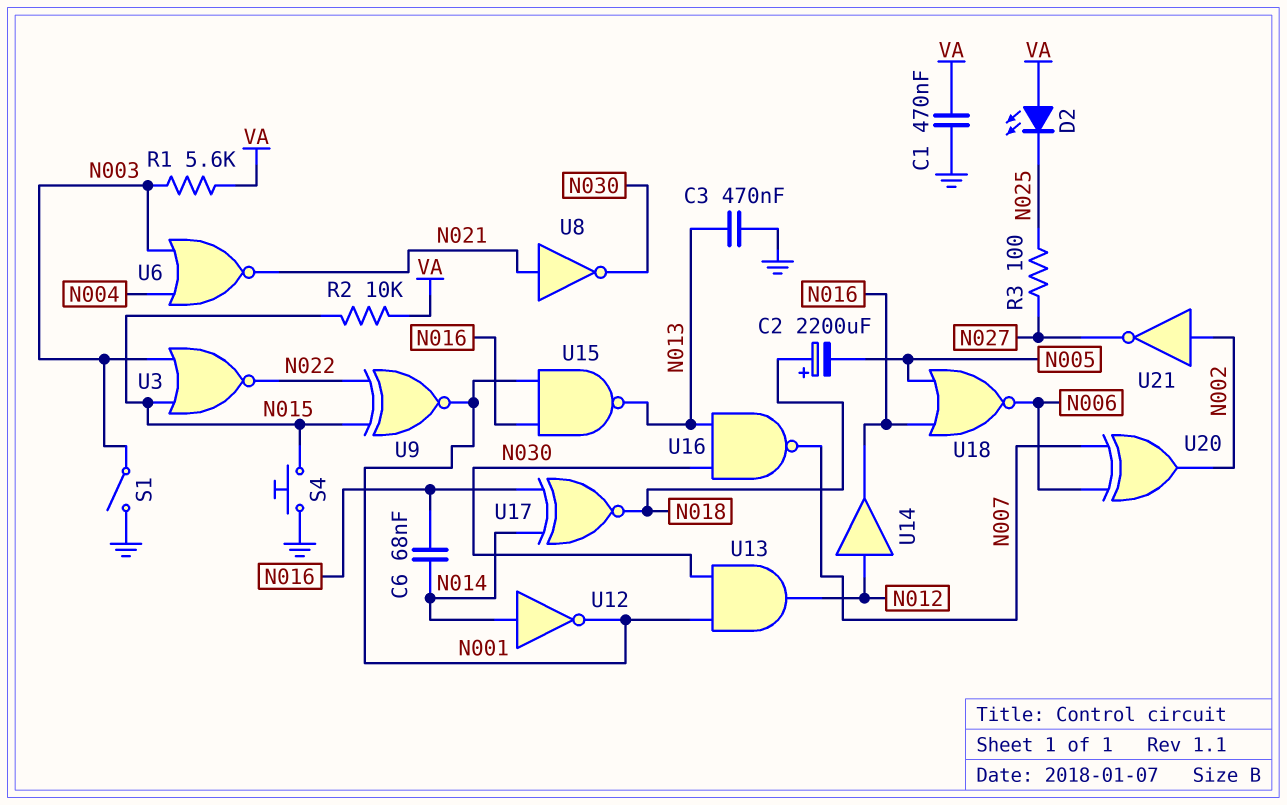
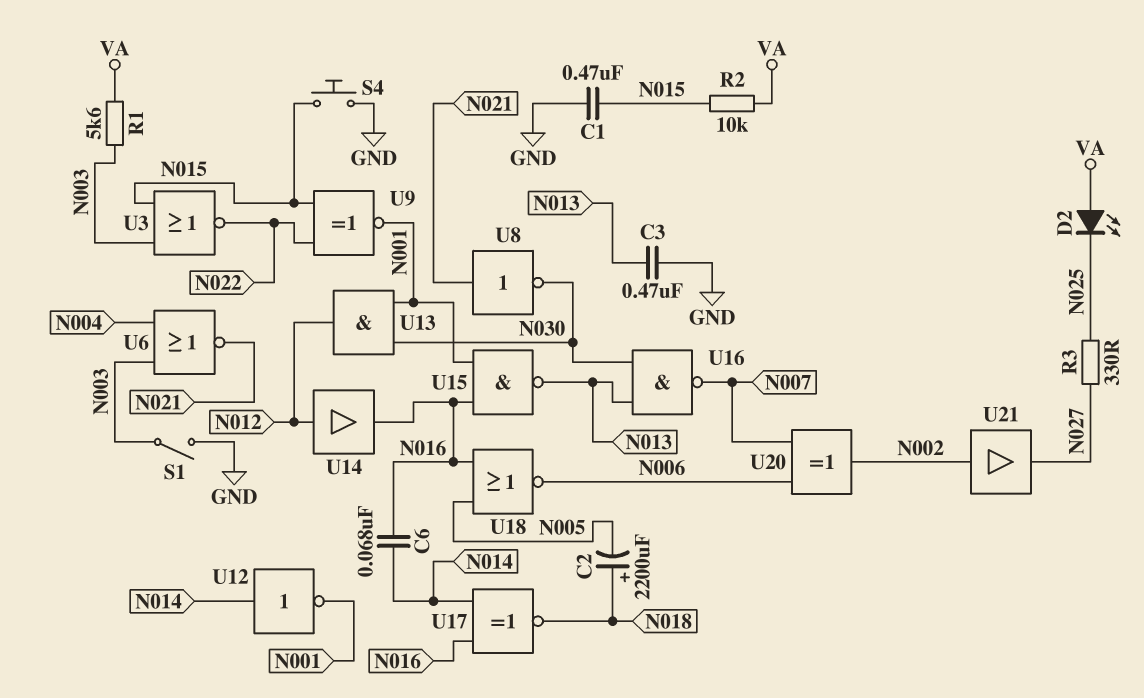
C1: 470nF (GND, VA) -> 470nF (GND, N015)
R3: 100 (N025, N027) -> 330 (N025, N027)
U21: NOT (in N002, out N027) -> buffer (in N002, out N027)

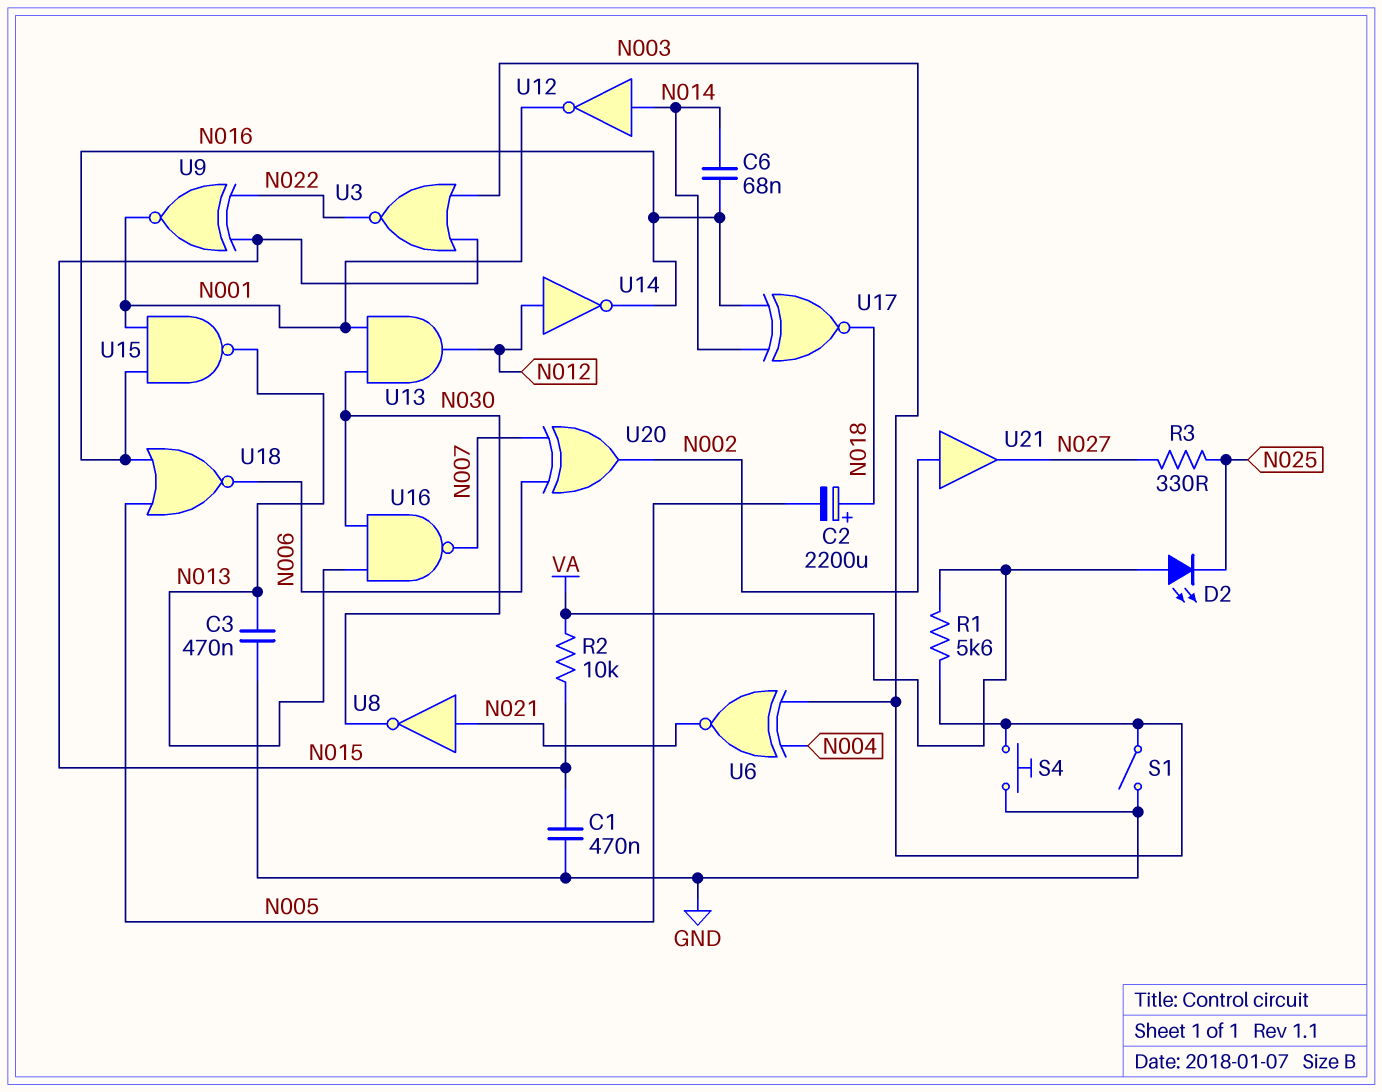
S4: button (GND, N015) -> button (GND, N003)
U6: NOR (in N003, in N004, out N021) -> XNOR (in N003, in N004, out N021)
U14: buffer (in N012, out N016) -> NOT (in N012, out N016)

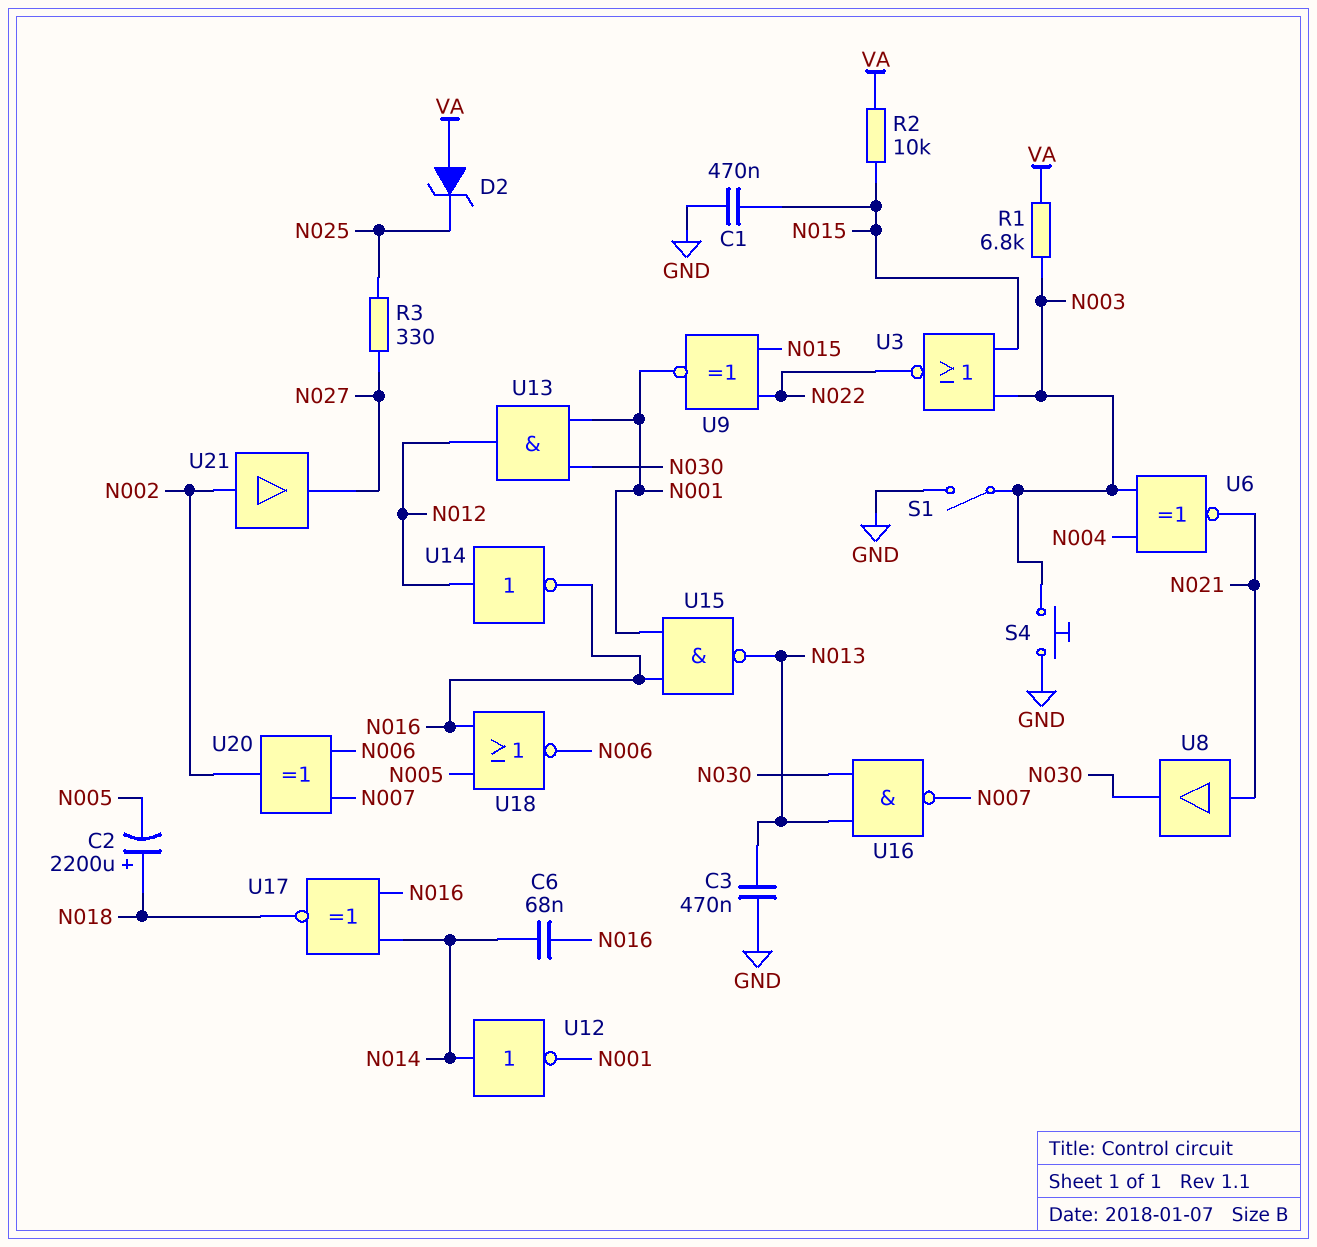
D2: LED (A VA, K N025) -> zener (A VA, K N025)
R1: 5.6k (N003, VA) -> 6.8k (N003, VA)
U8: NOT (in N021, out N030) -> buffer (in N021, out N030)

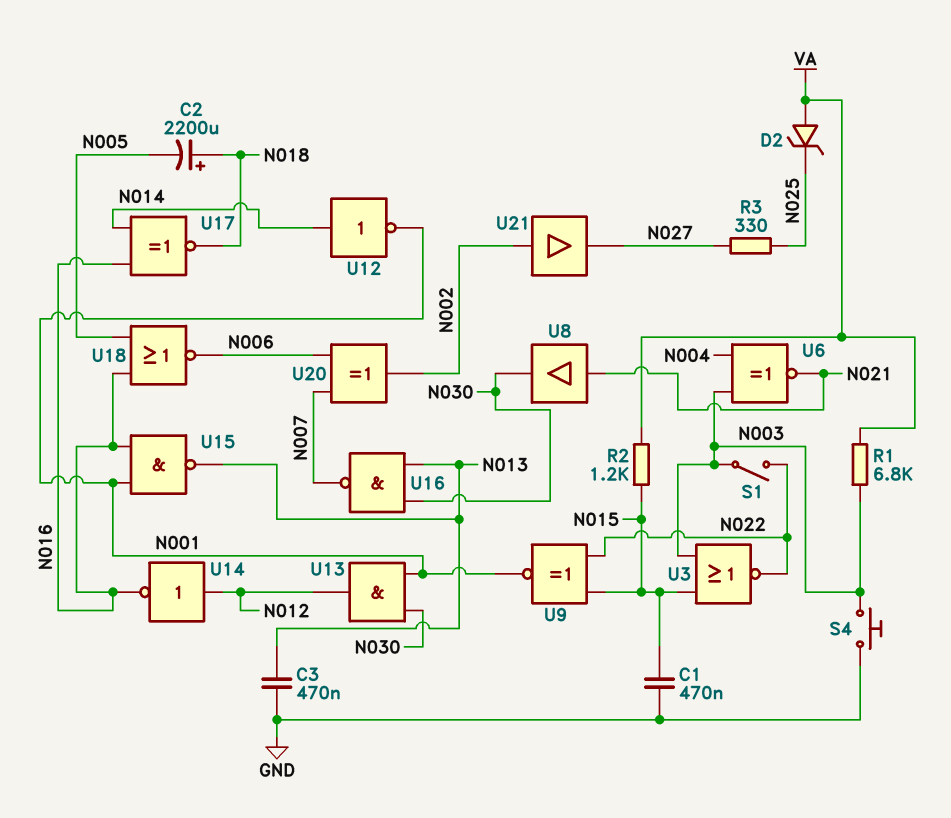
C6: 68nF (N014, N016) -> none
R2: 10k (N015, VA) -> 1.2k (N015, VA)
S1: switch (GND, N003) -> switch (N003, N022)

